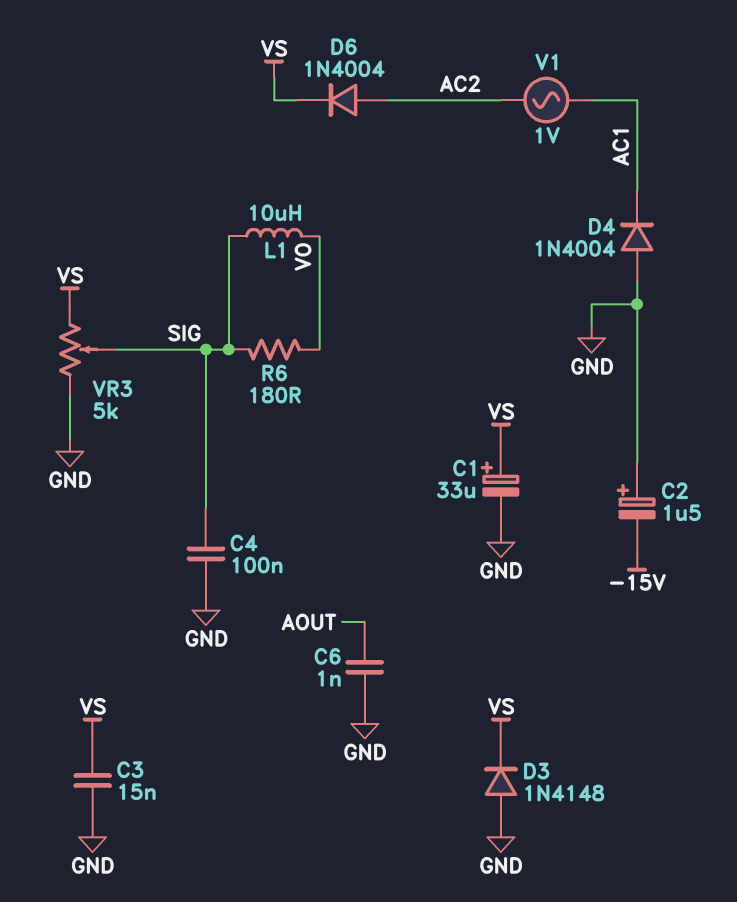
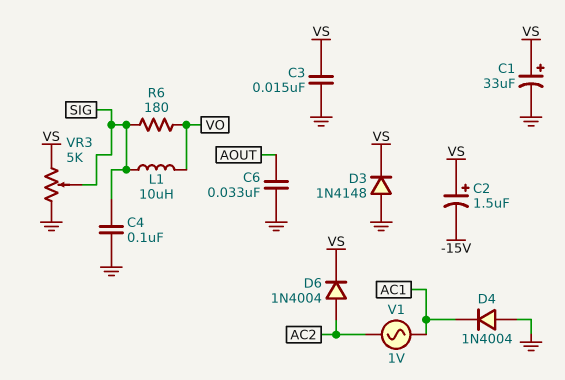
C2: 1.5uF (plus GND, minus -15V) -> 1.5uF (plus VS, minus -15V)
C6: 1nF (AOUT, GND) -> 33nF (AOUT, GND)

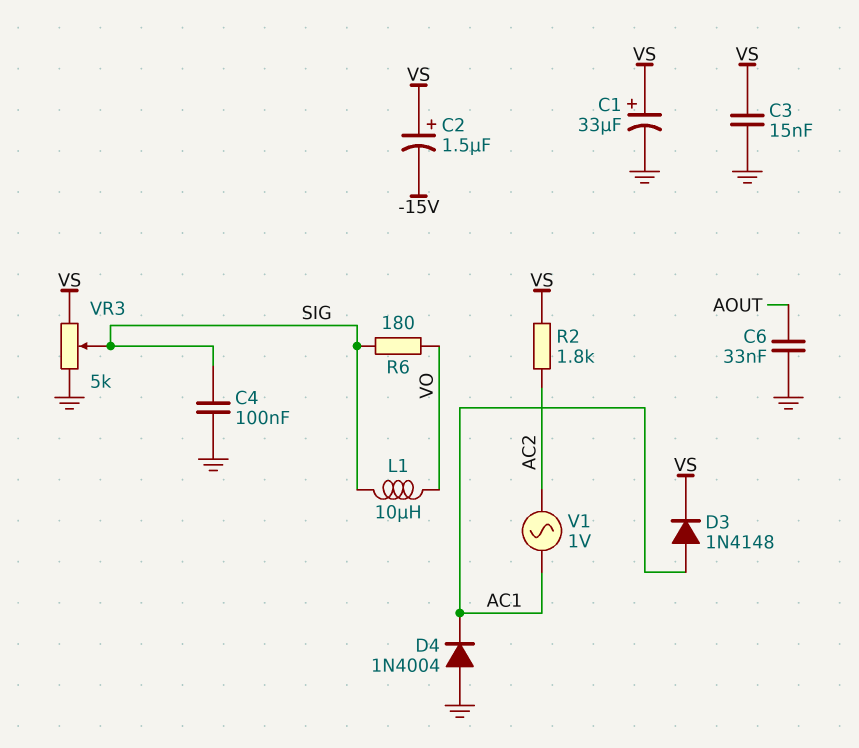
D3: diode 1N4148 (A GND, K VS) -> diode 1N4148 (A AC1, K VS)
D6: diode 1N4004 (A AC2, K VS) -> none
R2: none -> 1.8k (AC2, VS)

